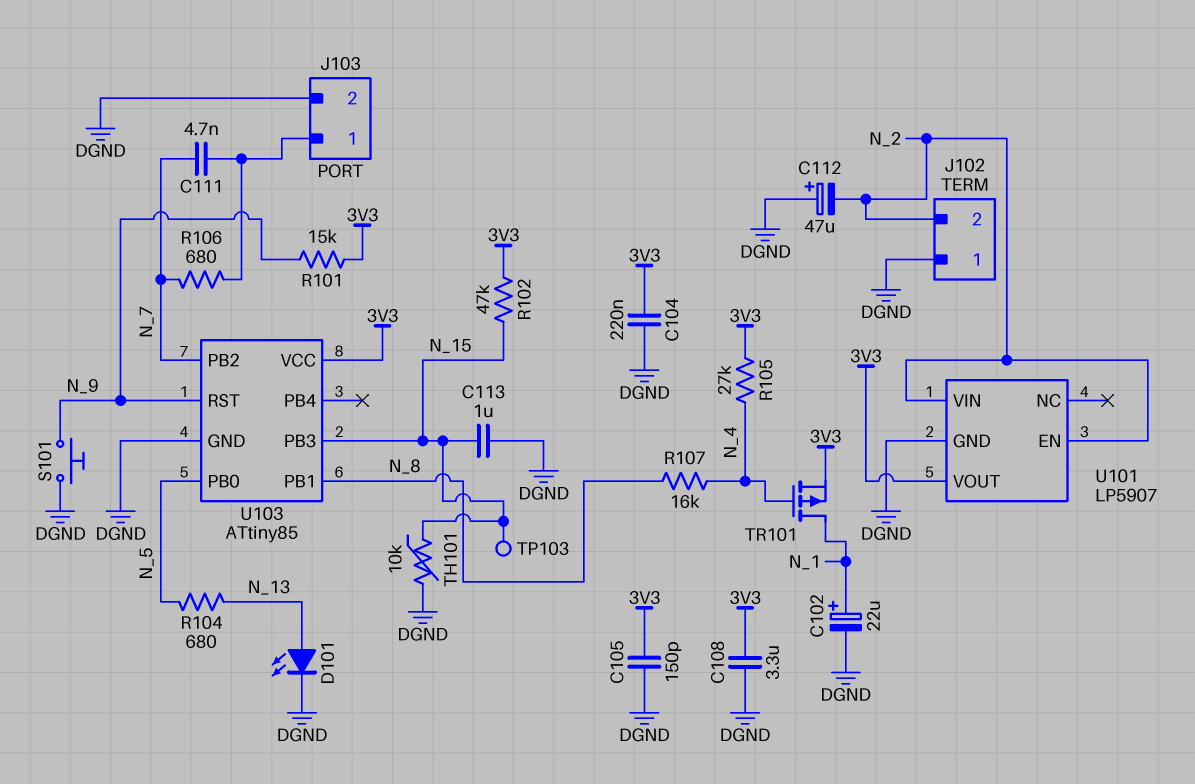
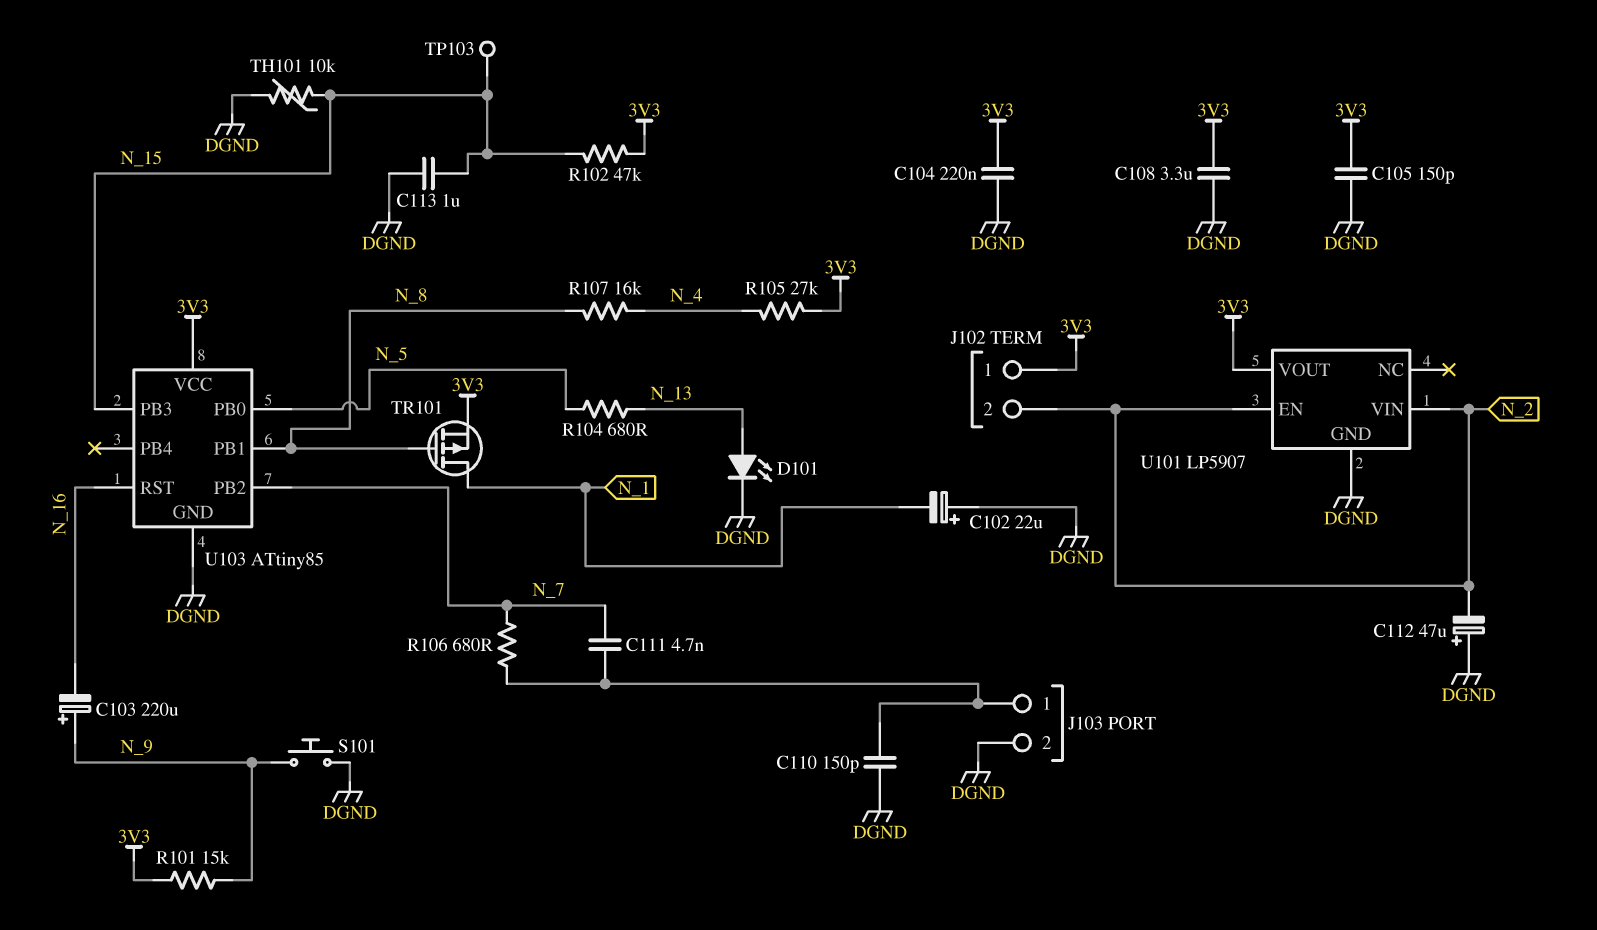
C102: 22uF (plus N_1, minus DGND) -> 22uF (plus DGND, minus N_1)
C103: none -> 220uF (plus N_9, minus N_16)
C110: none -> 150pF (DGND, J103/1)
J102 pin 1: DGND -> 3V3
TR101: PMOS (G N_4, D N_1, S 3V3) -> PMOS (G N_8, D N_1, S 3V3)
U103 pin RST: N_9 -> N_16

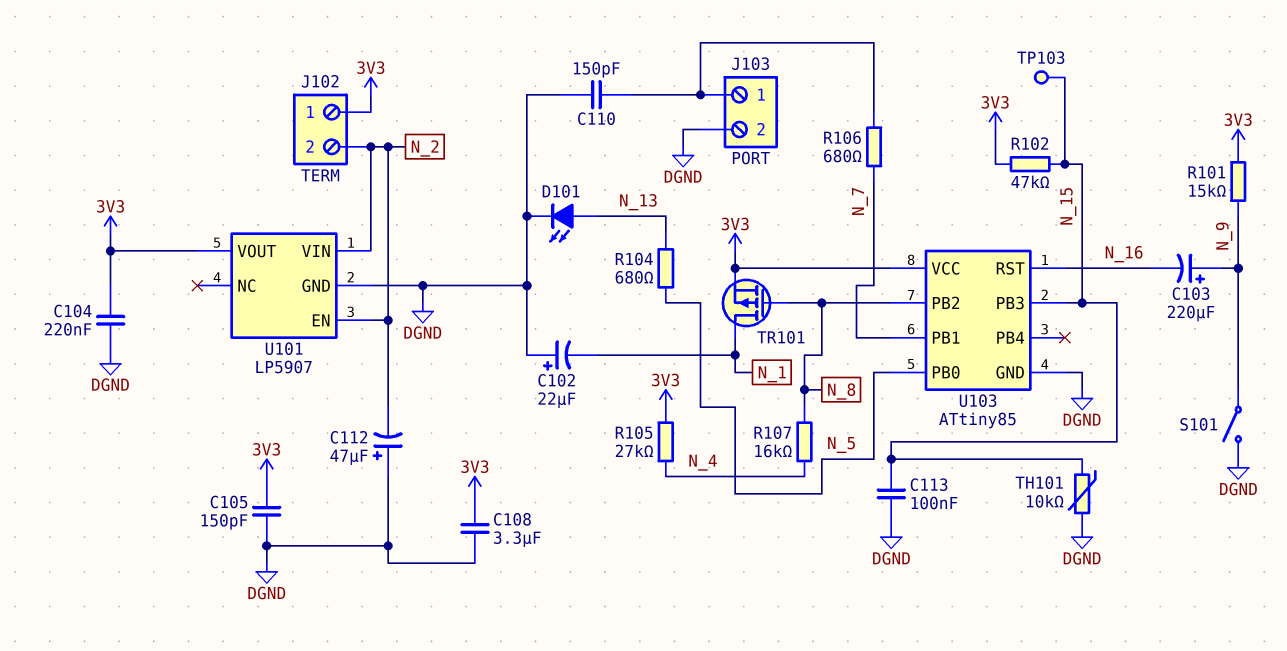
C111: 4.7nF (J103/1, N_7) -> none
C113: 1uF (DGND, N_15) -> 100nF (DGND, N_15)
S101: button (DGND, N_9) -> switch (DGND, N_9)
U103 pin PB1: N_8 -> N_7
U103 pin PB2: N_7 -> N_8

